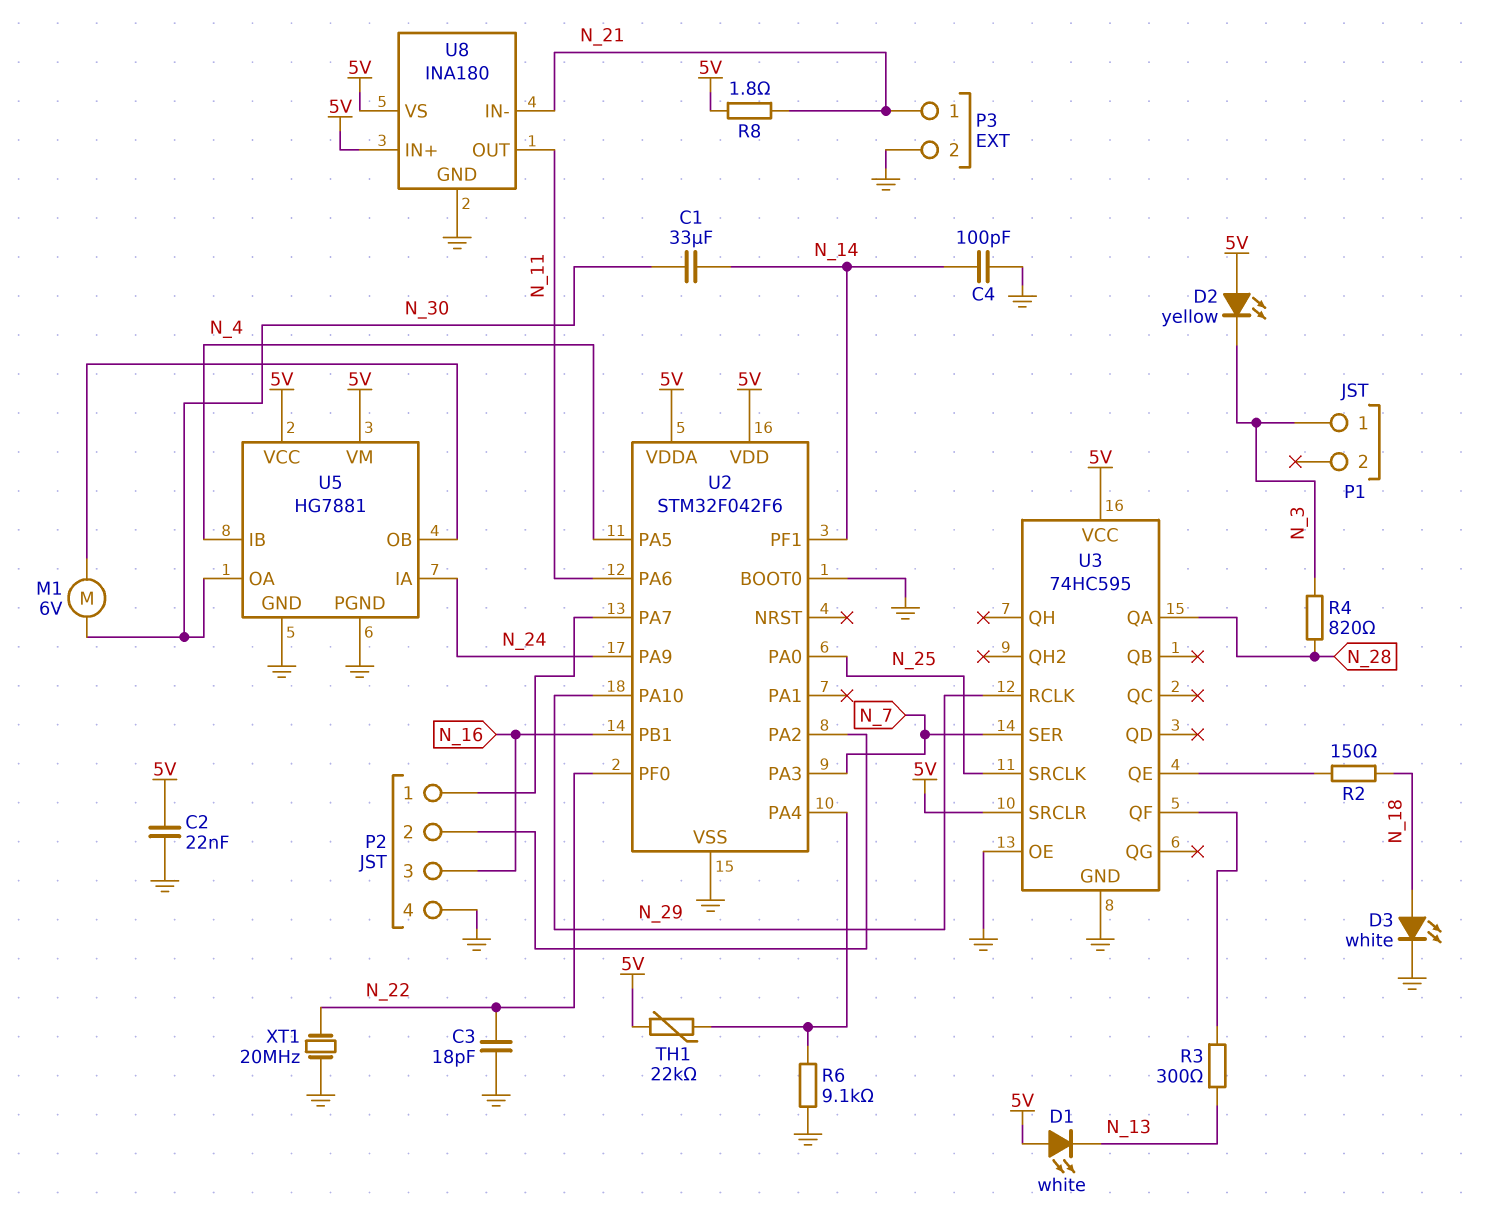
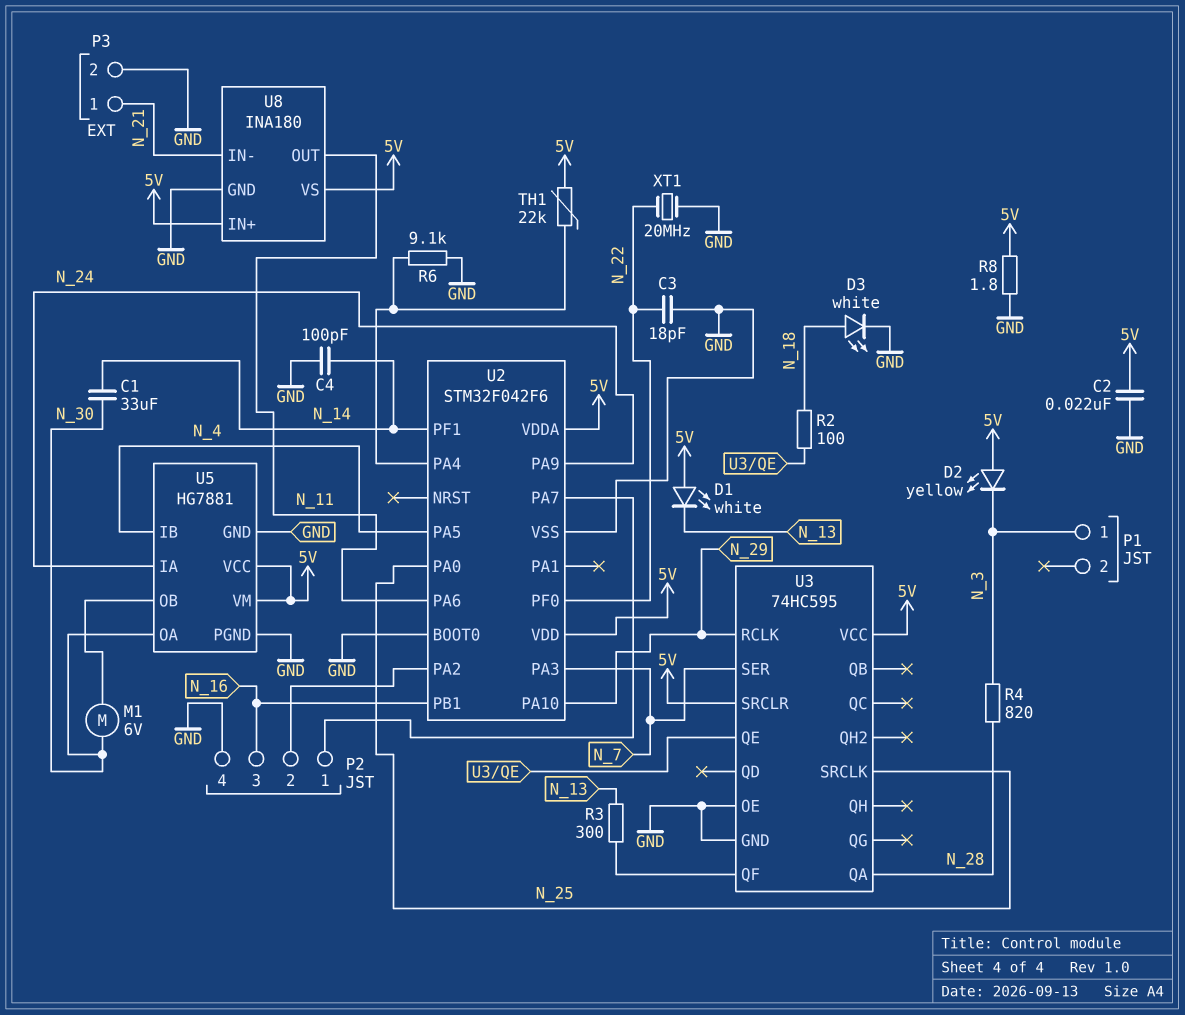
R2: 150 (N_18, U3/QE) -> 100 (N_18, U3/QE)
R8: 1.8 (5V, N_21) -> 1.8 (5V, GND)

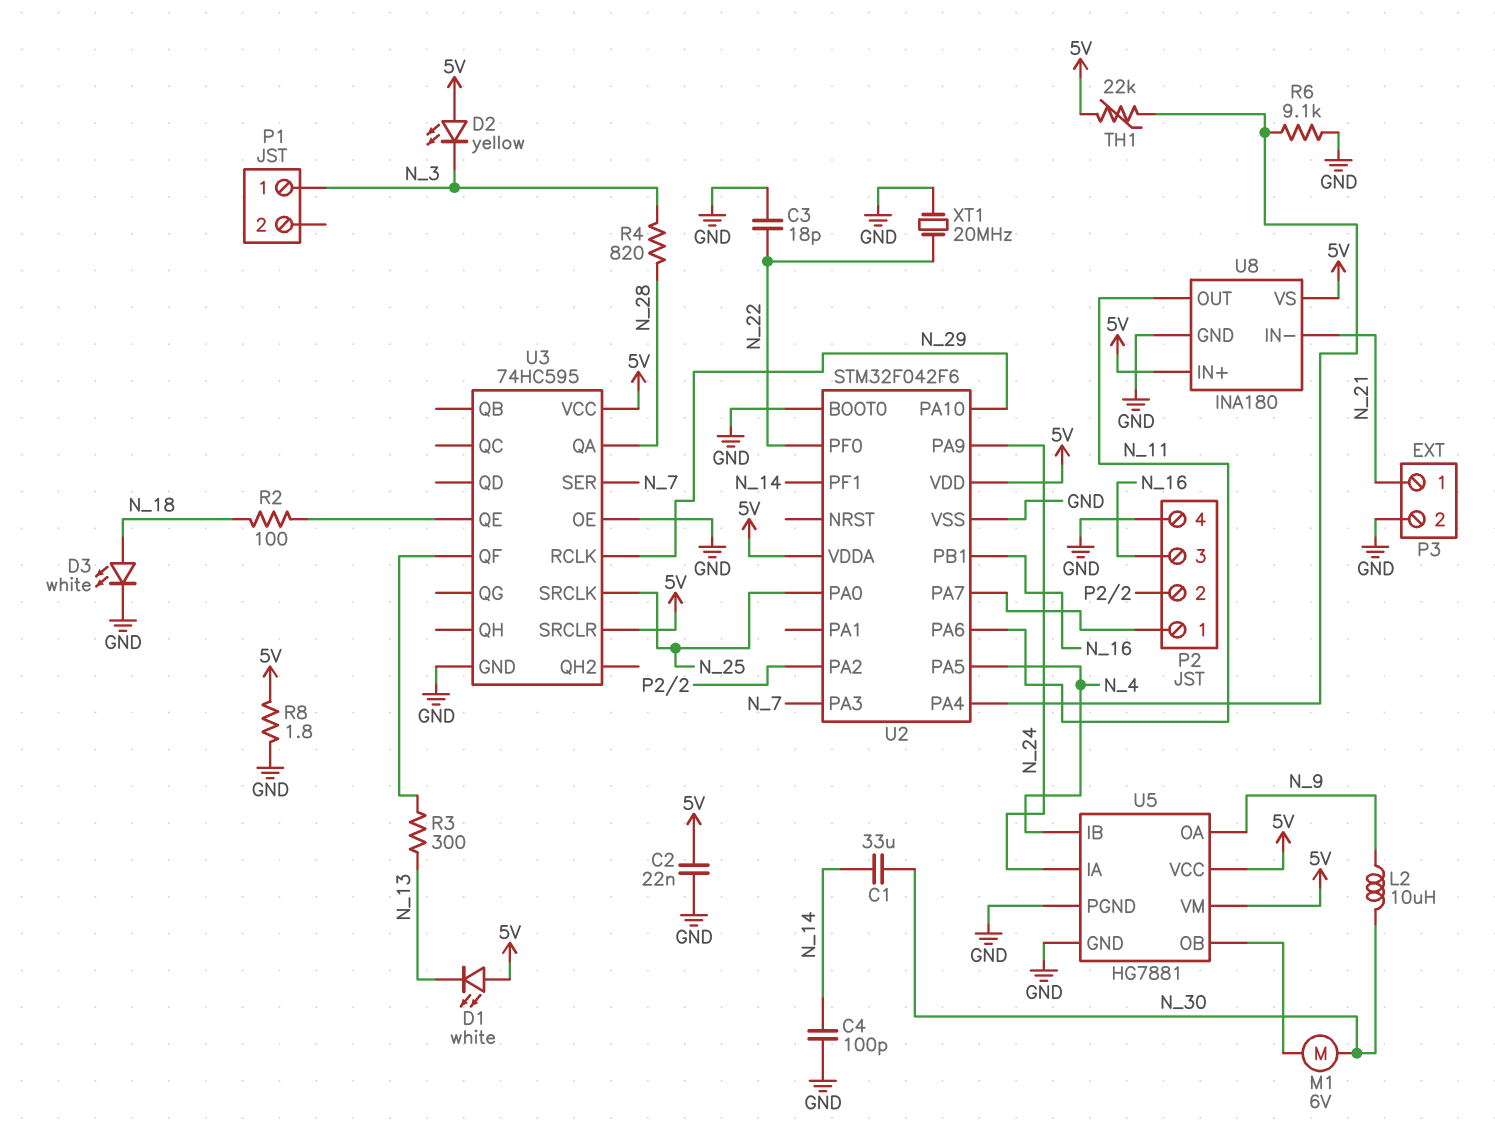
L2: none -> 10uH (N_9, N_30)
U5 pin OA: N_30 -> N_9

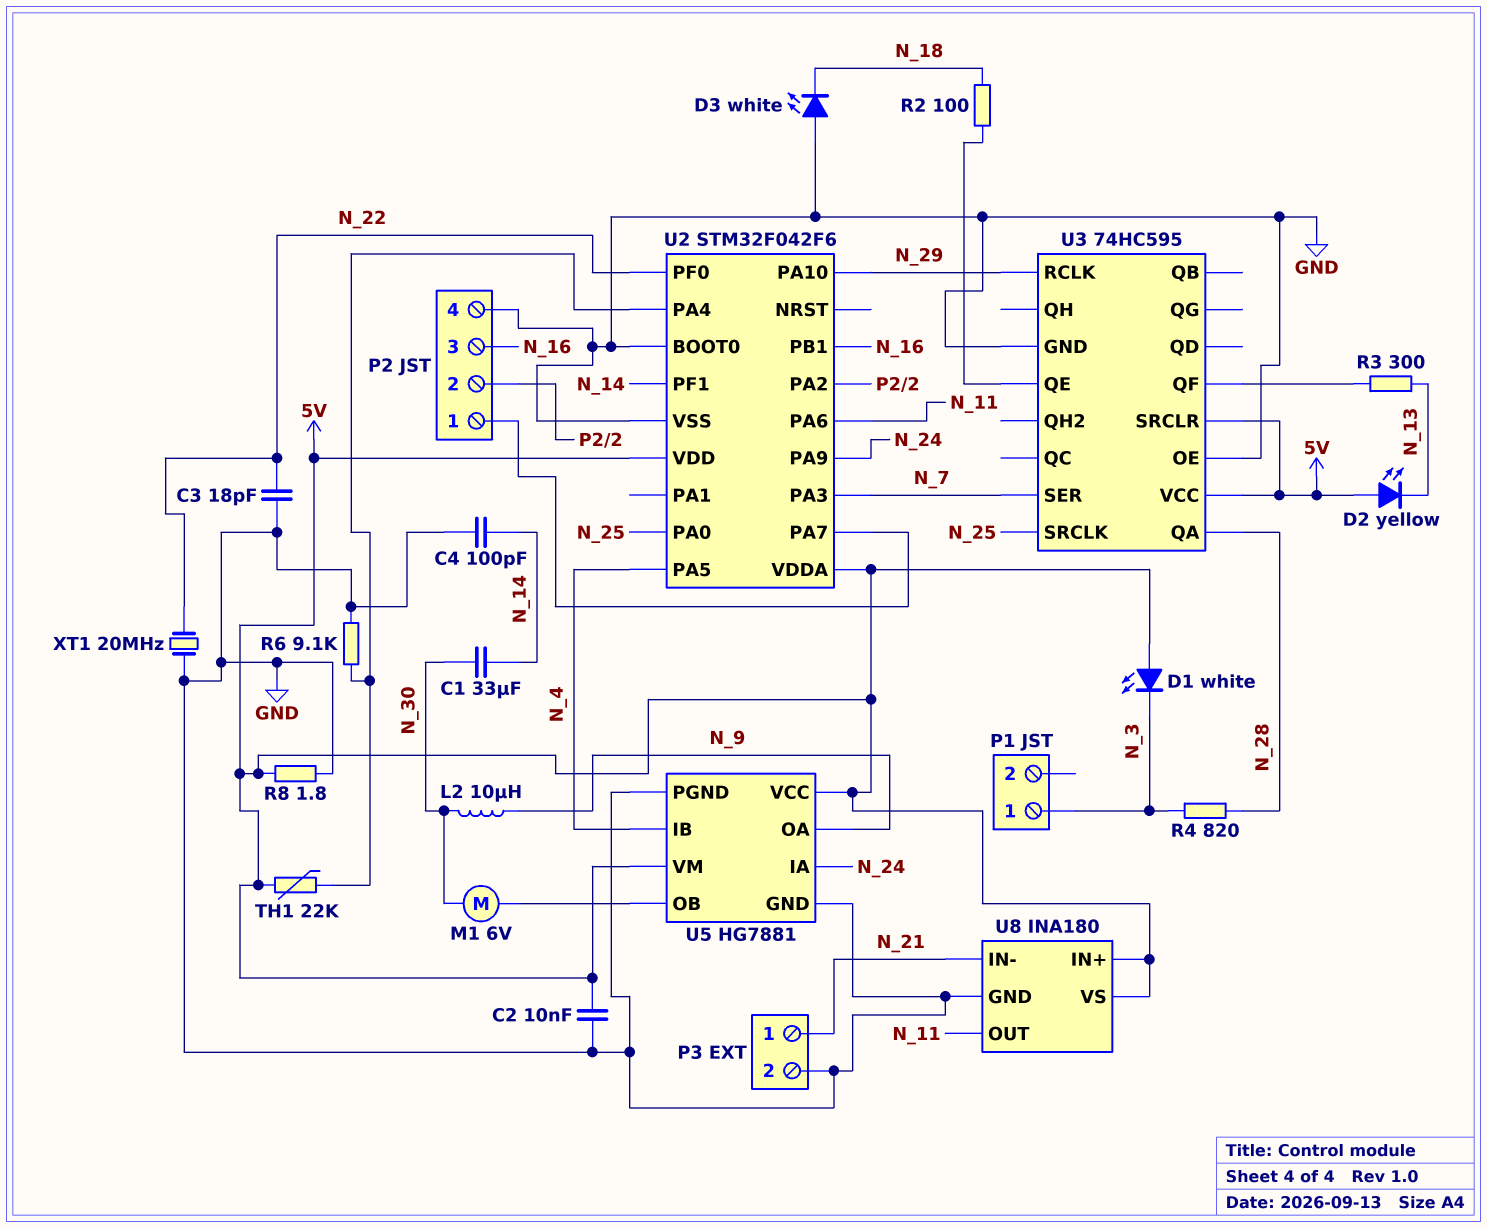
C2: 22nF (5V, GND) -> 10nF (5V, GND)
D1: LED white (A 5V, K N_13) -> LED white (A 5V, K N_3)
D2: LED yellow (A 5V, K N_3) -> LED yellow (A 5V, K N_13)
D3: LED white (A N_18, K GND) -> LED white (A GND, K N_18)

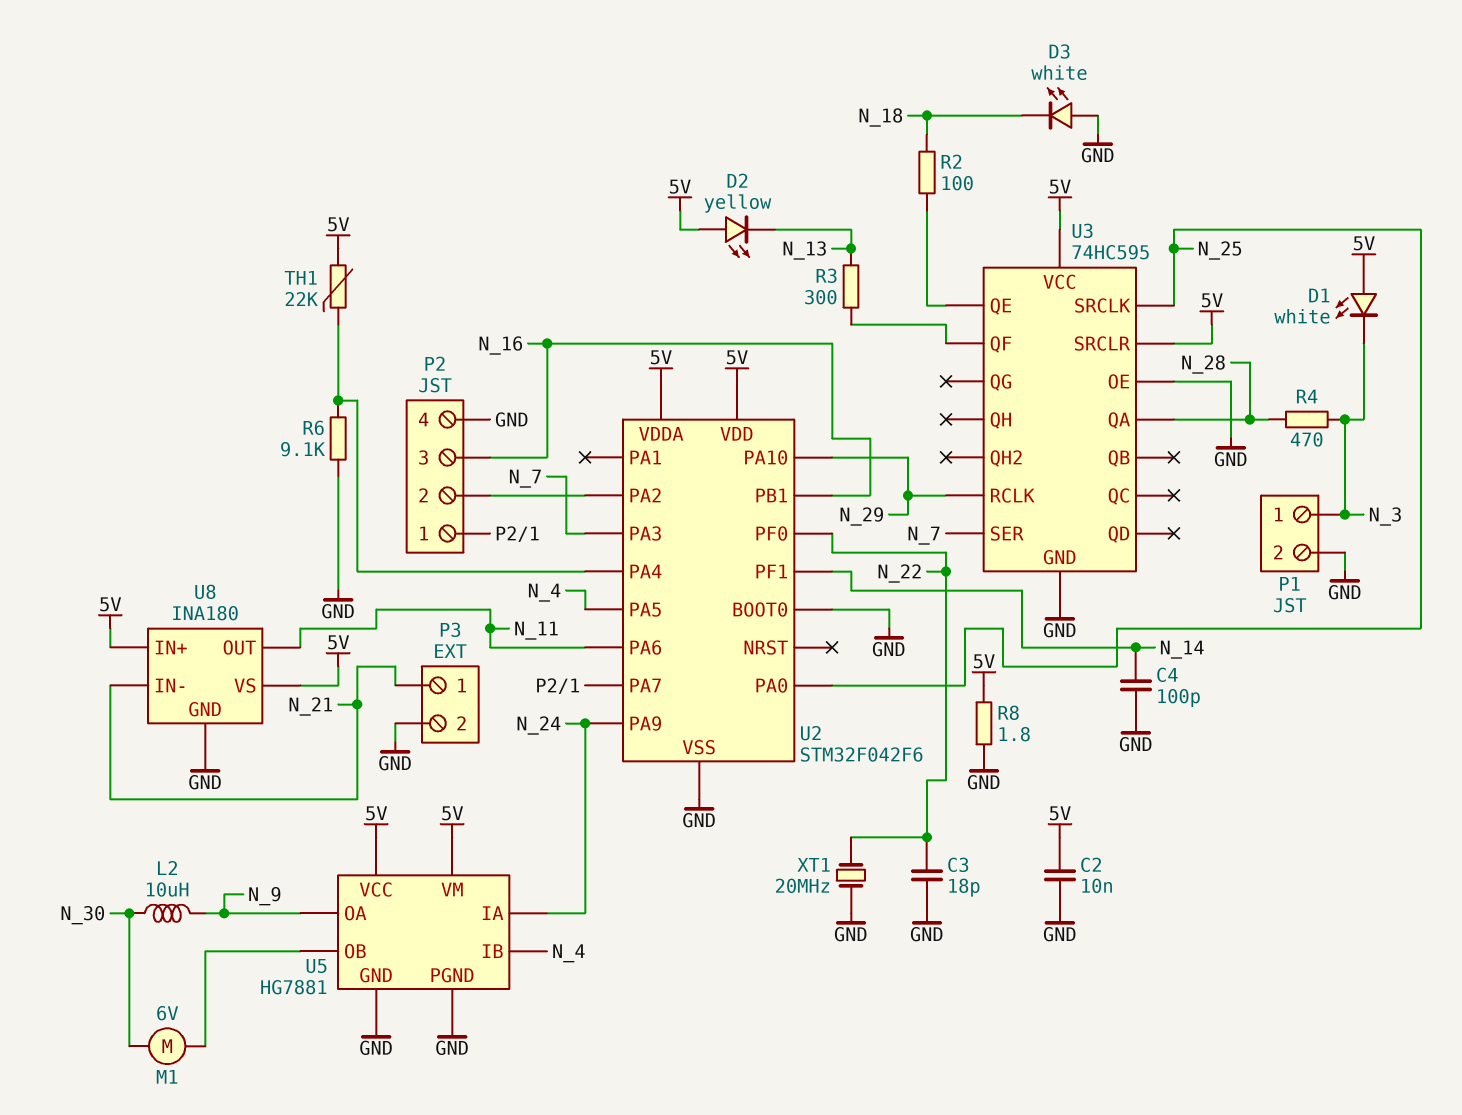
C1: 33uF (N_14, N_30) -> none
P1 pin 2: none -> GND
R4: 820 (N_3, N_28) -> 470 (N_3, N_28)

